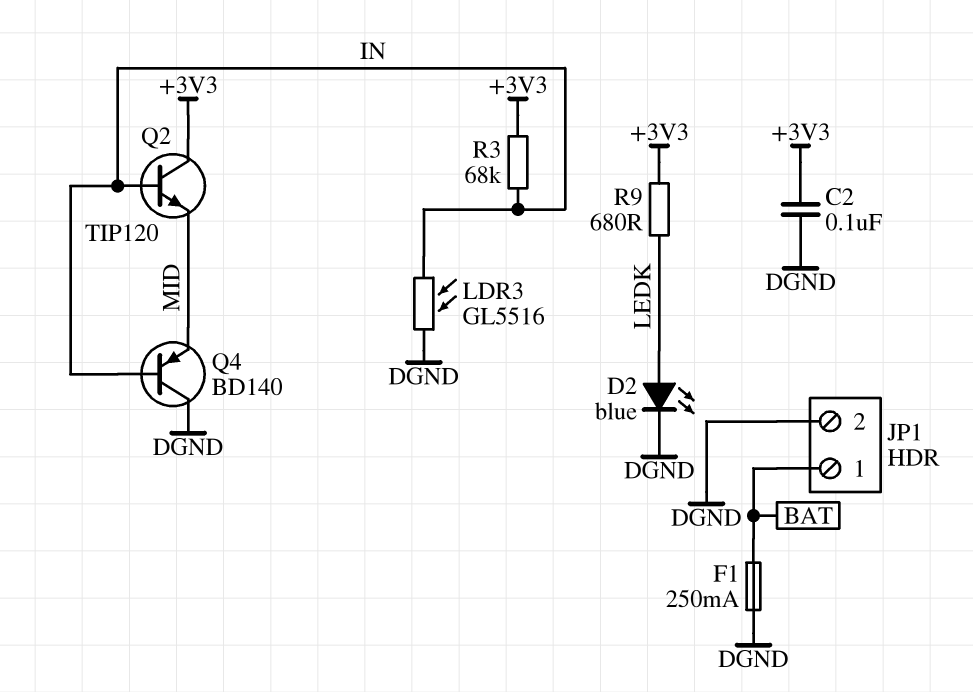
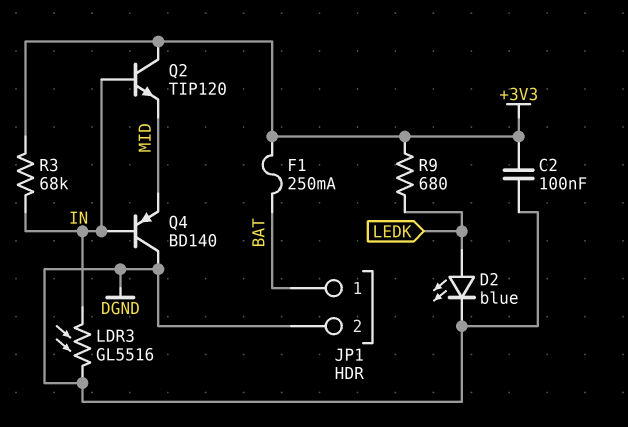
F1: 250mA (BAT, DGND) -> 250mA (+3V3, BAT)

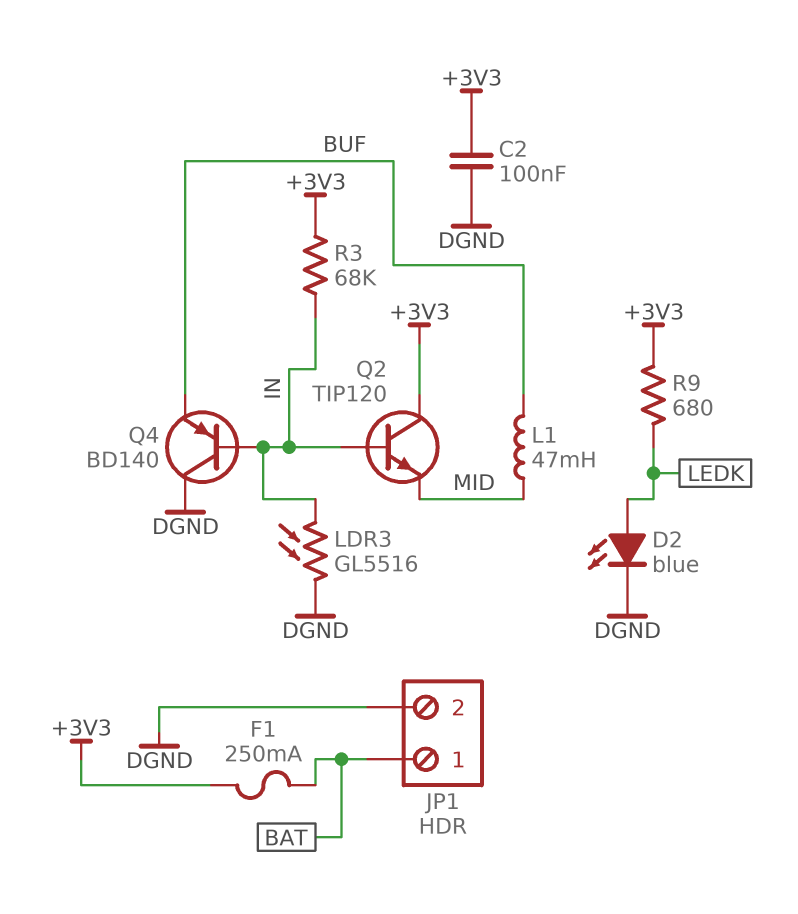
L1: none -> 47mH (BUF, MID)
Q4: PNP BD140 (B IN, C DGND, E MID) -> PNP BD140 (B IN, C DGND, E BUF)

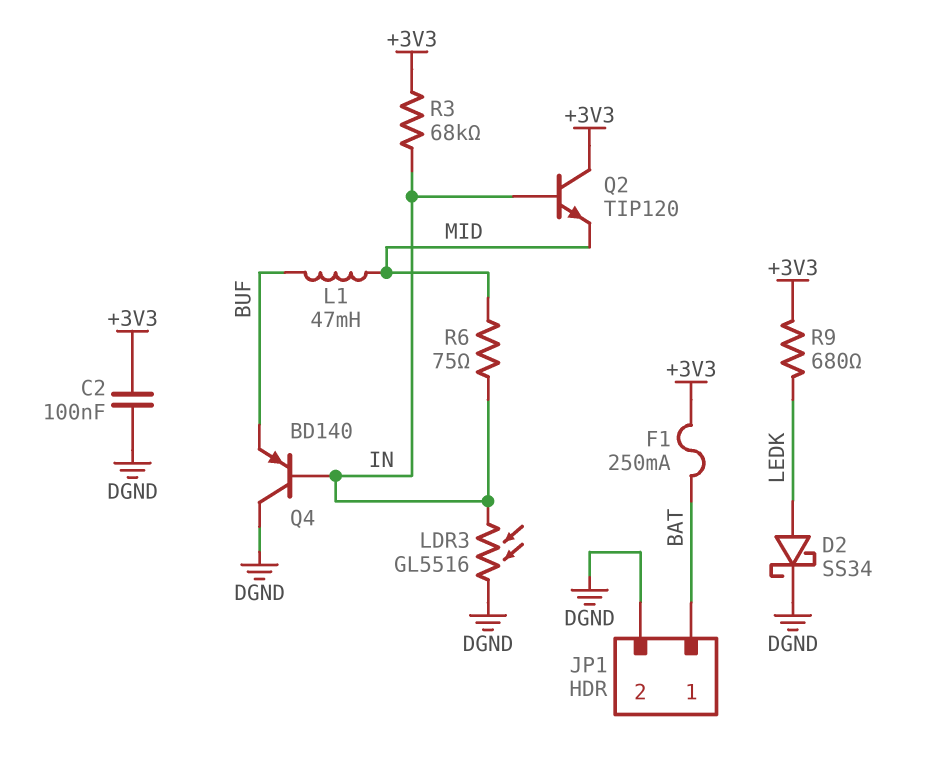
D2: LED blue (A LEDK, K DGND) -> schottky SS34 (A LEDK, K DGND)
R6: none -> 75 (IN, MID)

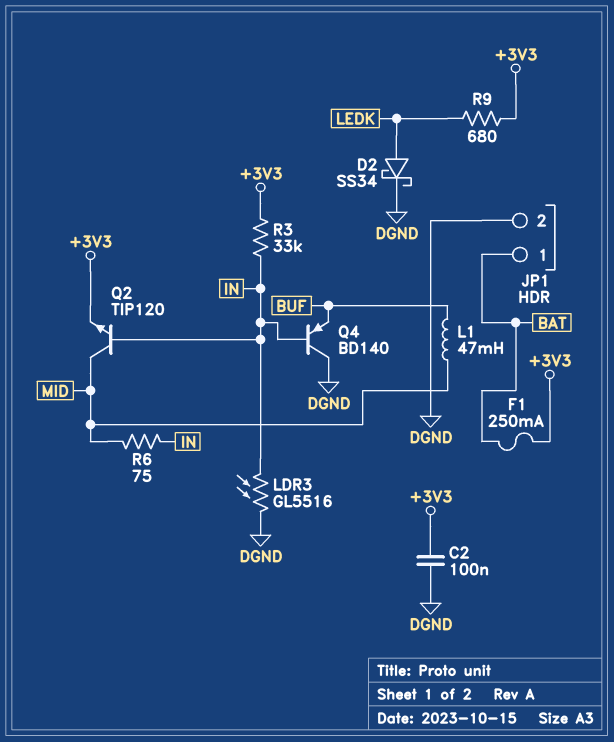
Q2: NPN TIP120 (B IN, C +3V3, E MID) -> NPN TIP120 (B IN, C MID, E +3V3)
R3: 68k (+3V3, IN) -> 33k (+3V3, IN)

